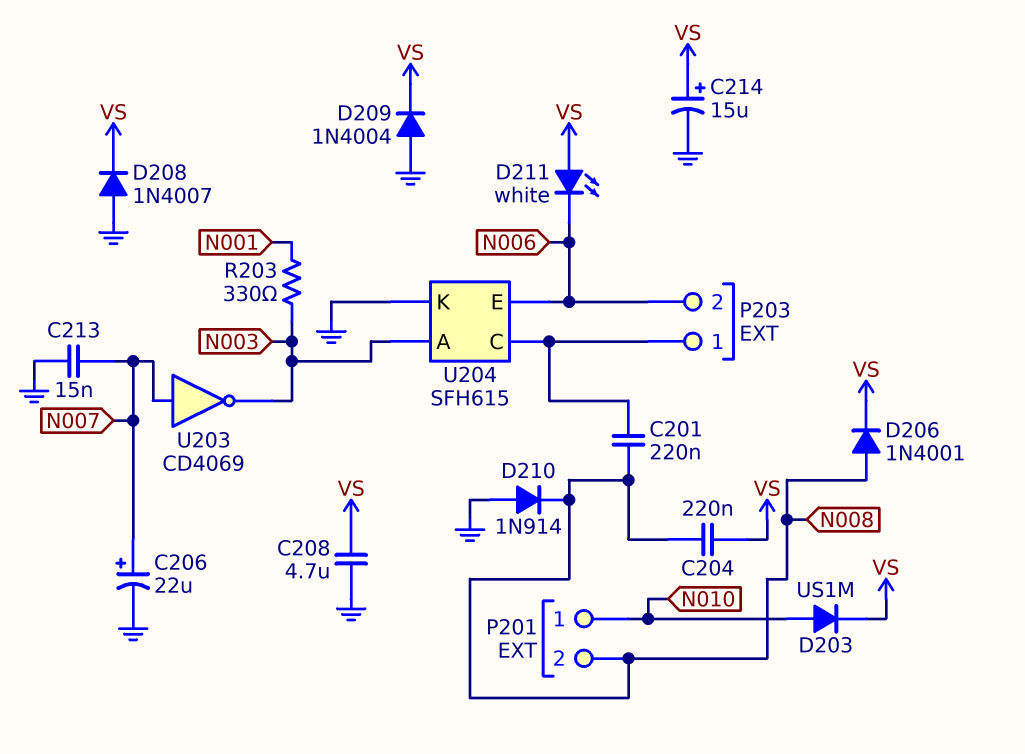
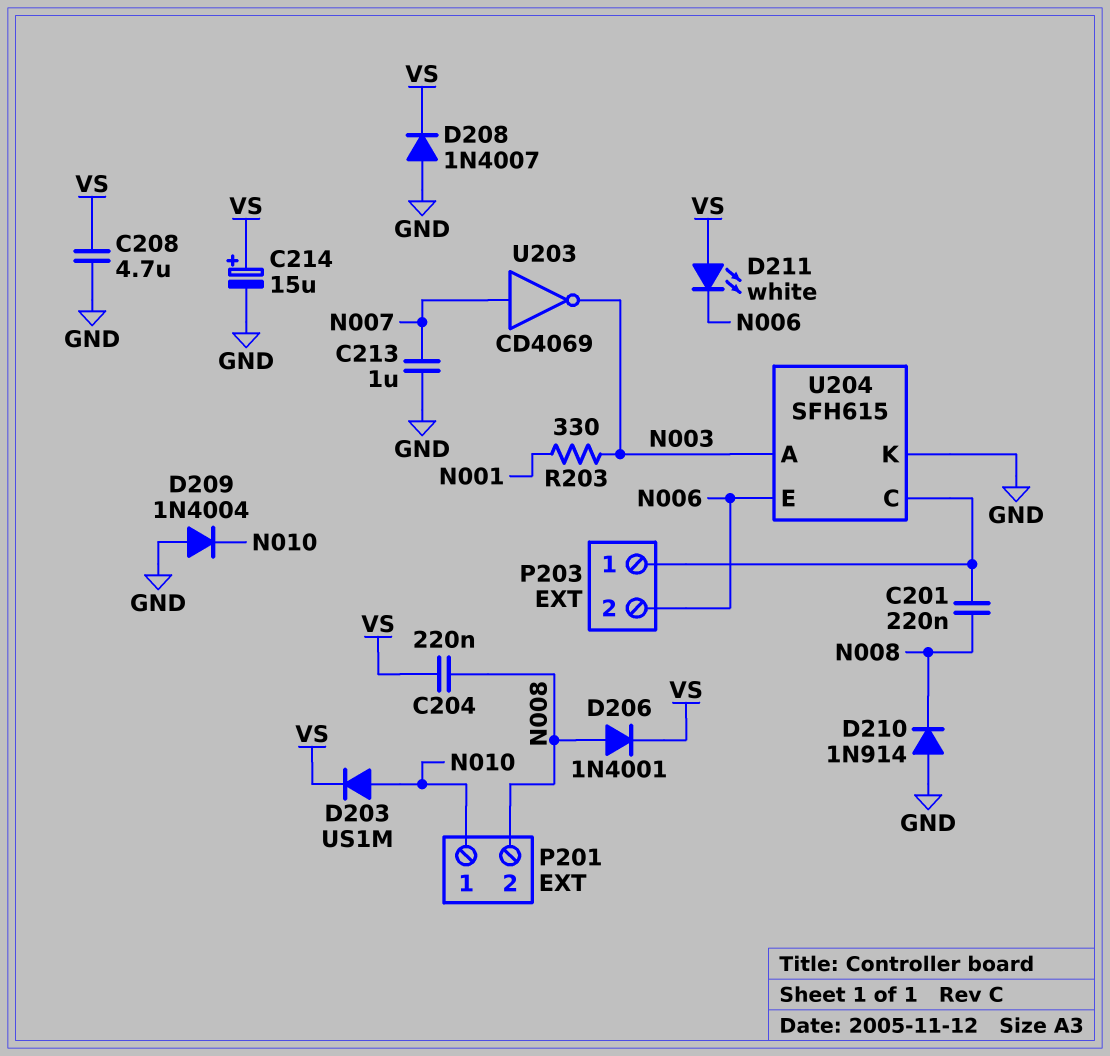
C206: 22uF (plus N007, minus GND) -> none
C213: 15nF (GND, N007) -> 1uF (GND, N007)
D209: diode 1N4004 (A GND, K VS) -> diode 1N4004 (A GND, K N010)

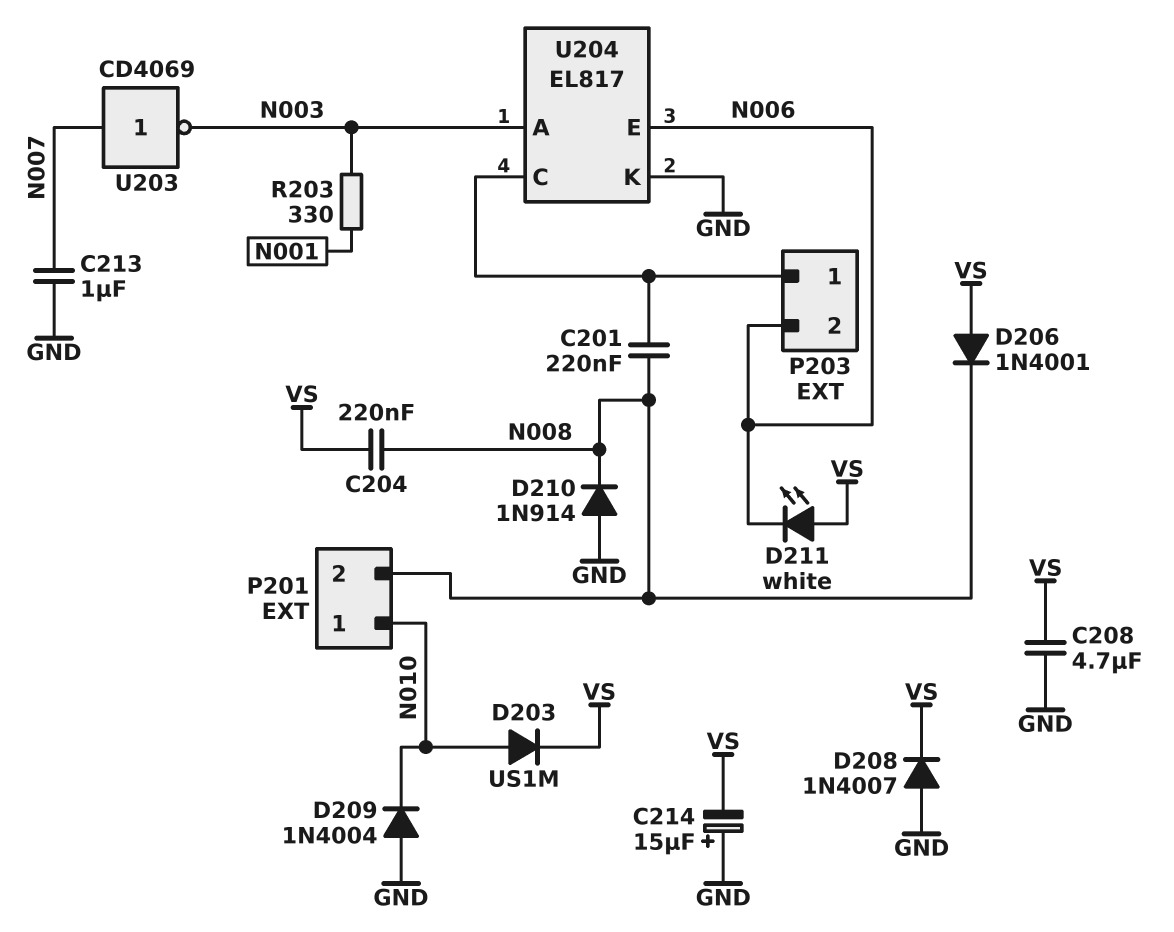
C214: 15uF (plus VS, minus GND) -> 15uF (plus GND, minus VS)
D206: diode 1N4001 (A N008, K VS) -> diode 1N4001 (A VS, K N008)
U204: SFH615 -> EL817

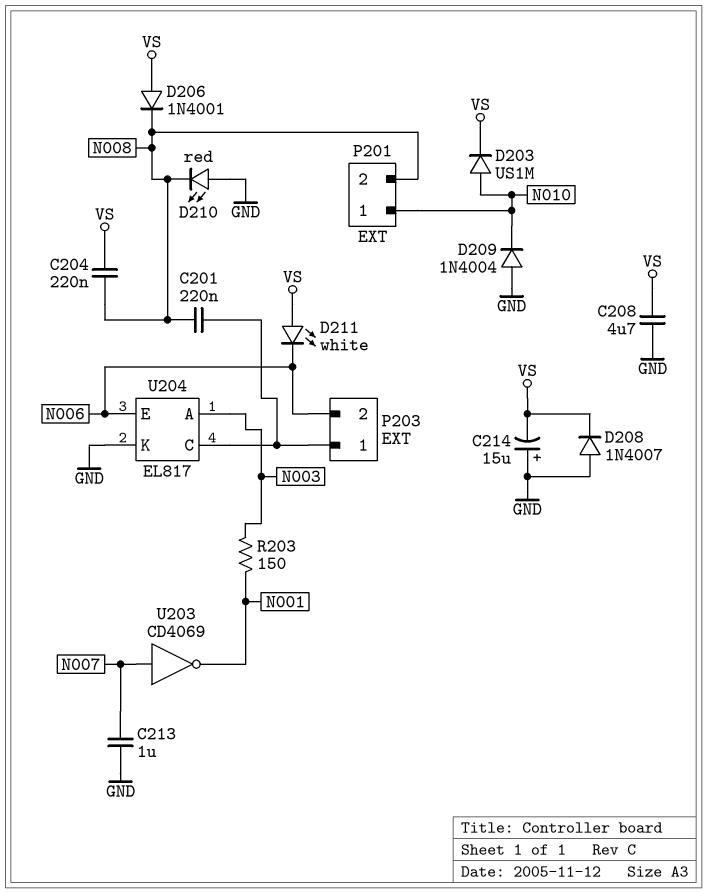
D210: diode 1N914 (A GND, K N008) -> LED red (A GND, K N008)
R203: 330 (N001, N003) -> 150 (N001, N003)
U203: NOT CD4069 (in N007, out N003) -> NOT CD4069 (in N007, out N001)

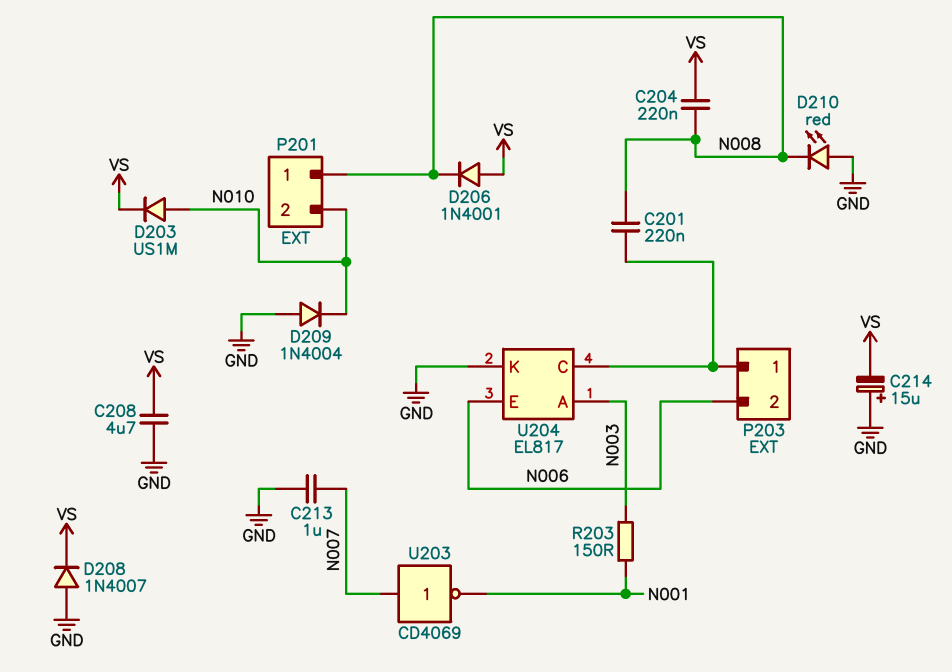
D211: LED white (A VS, K N006) -> none
P201 pin 1: N010 -> N008
P201 pin 2: N008 -> N010

